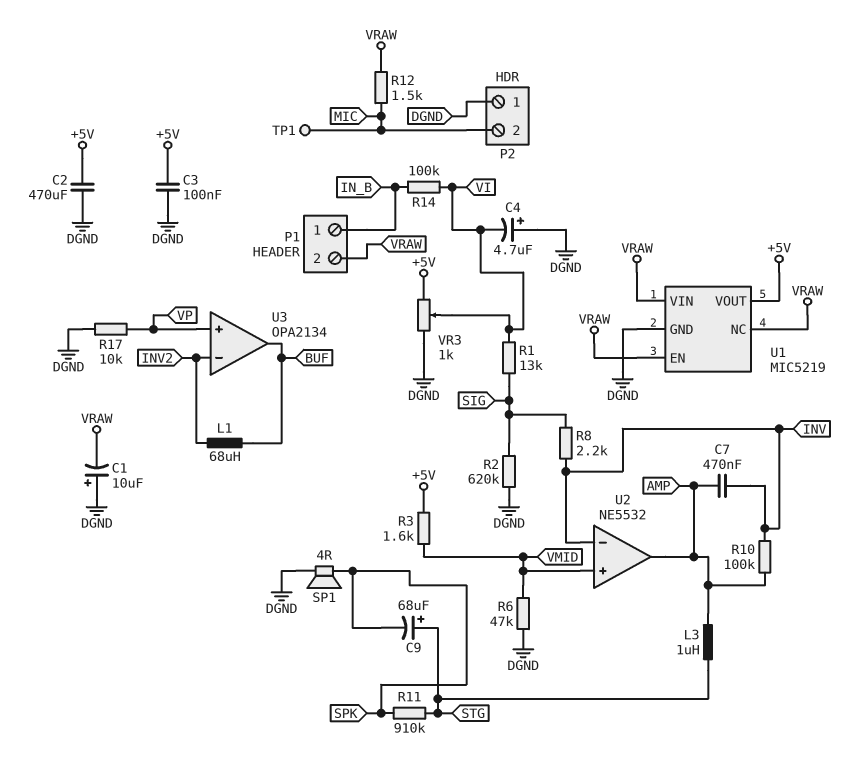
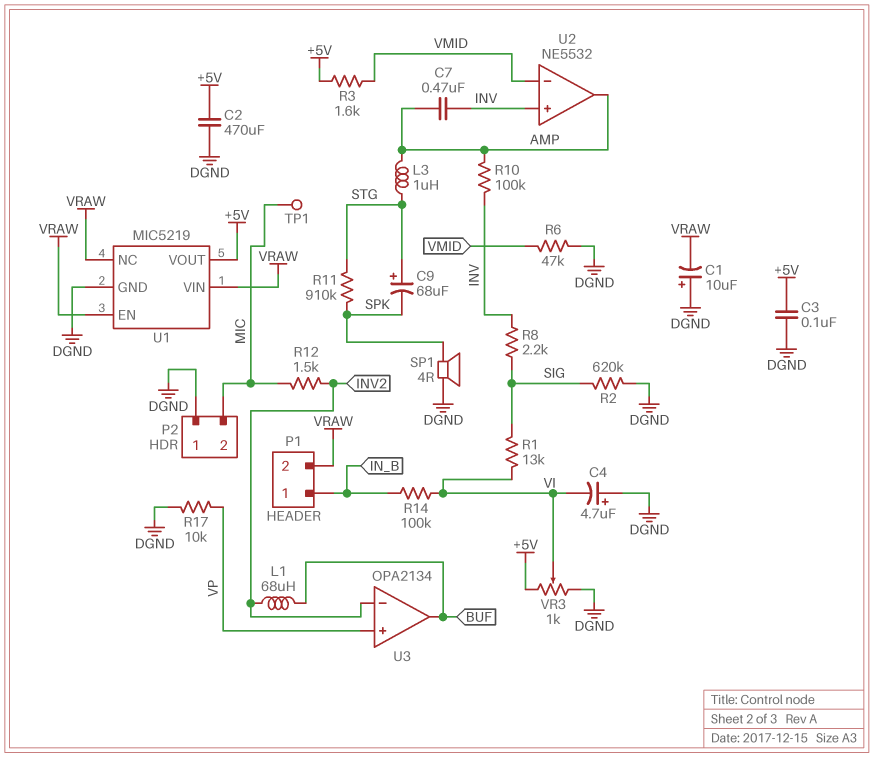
R12: 1.5k (MIC, VRAW) -> 1.5k (INV2, MIC)
U2 pin in+: VMID -> INV
U2 pin in-: INV -> VMID

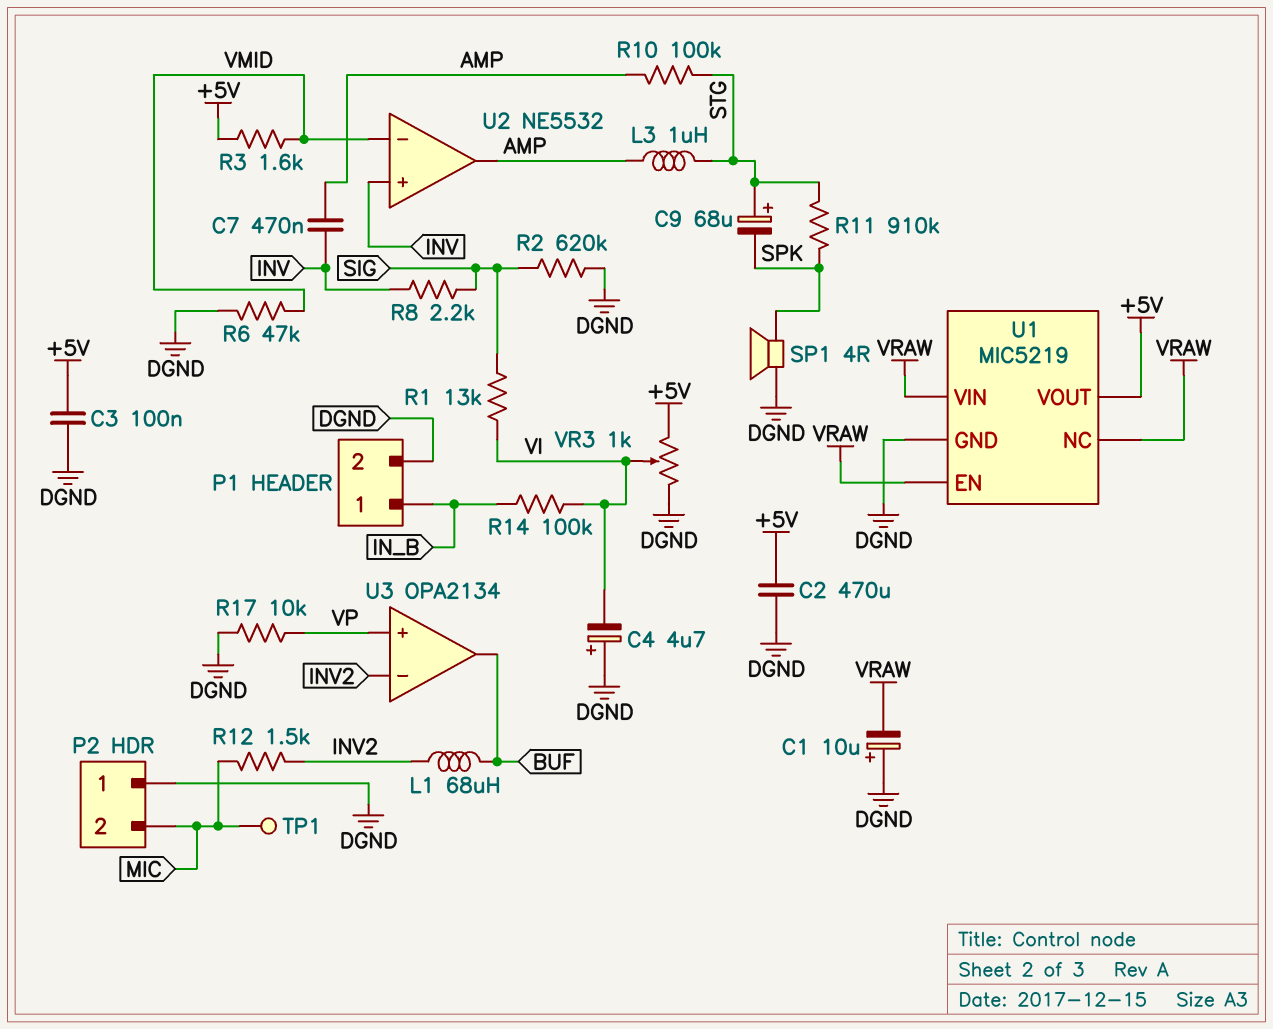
P1 pin 2: VRAW -> DGND
R10: 100k (AMP, INV) -> 100k (AMP, STG)

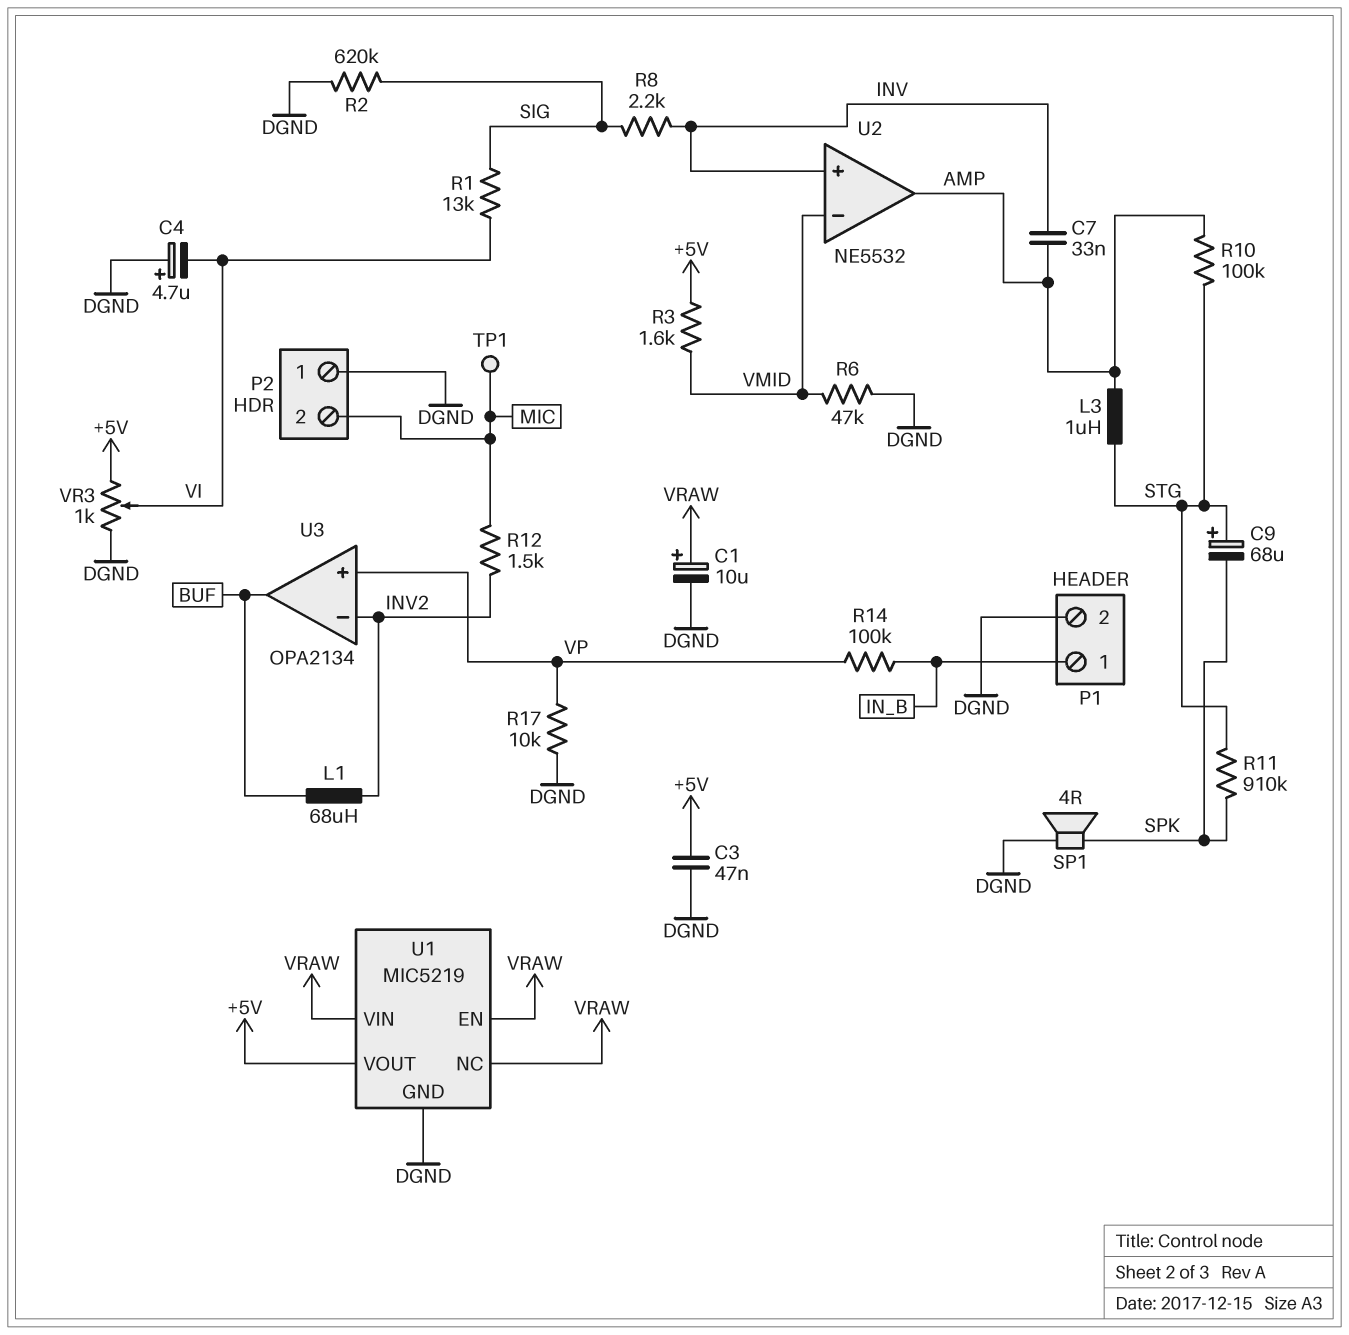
C1: 10uF (plus DGND, minus VRAW) -> 10uF (plus VRAW, minus DGND)
C2: 470uF (+5V, DGND) -> none
C3: 100nF (+5V, DGND) -> 47nF (+5V, DGND)
C7: 470nF (AMP, INV) -> 33nF (AMP, INV)
R14: 100k (IN_B, VI) -> 100k (IN_B, VP)

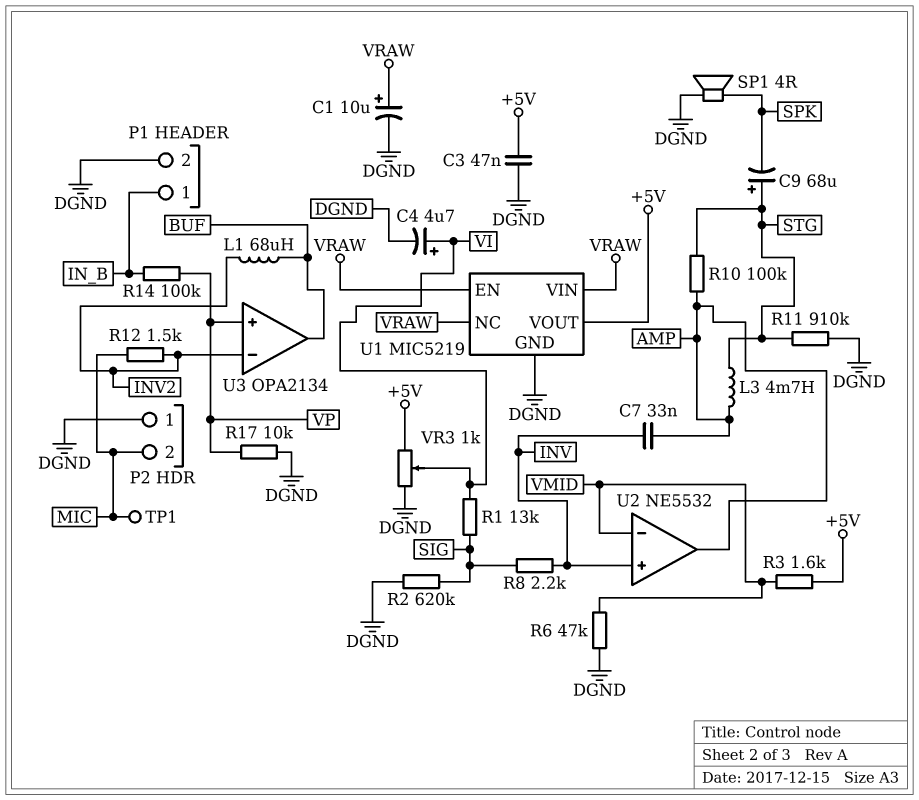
C4: 4.7uF (plus DGND, minus VI) -> 4.7uF (plus VI, minus DGND)
L3: 1uH (AMP, STG) -> 4.7mH (AMP, STG)
R11: 910k (SPK, STG) -> 910k (DGND, STG)

